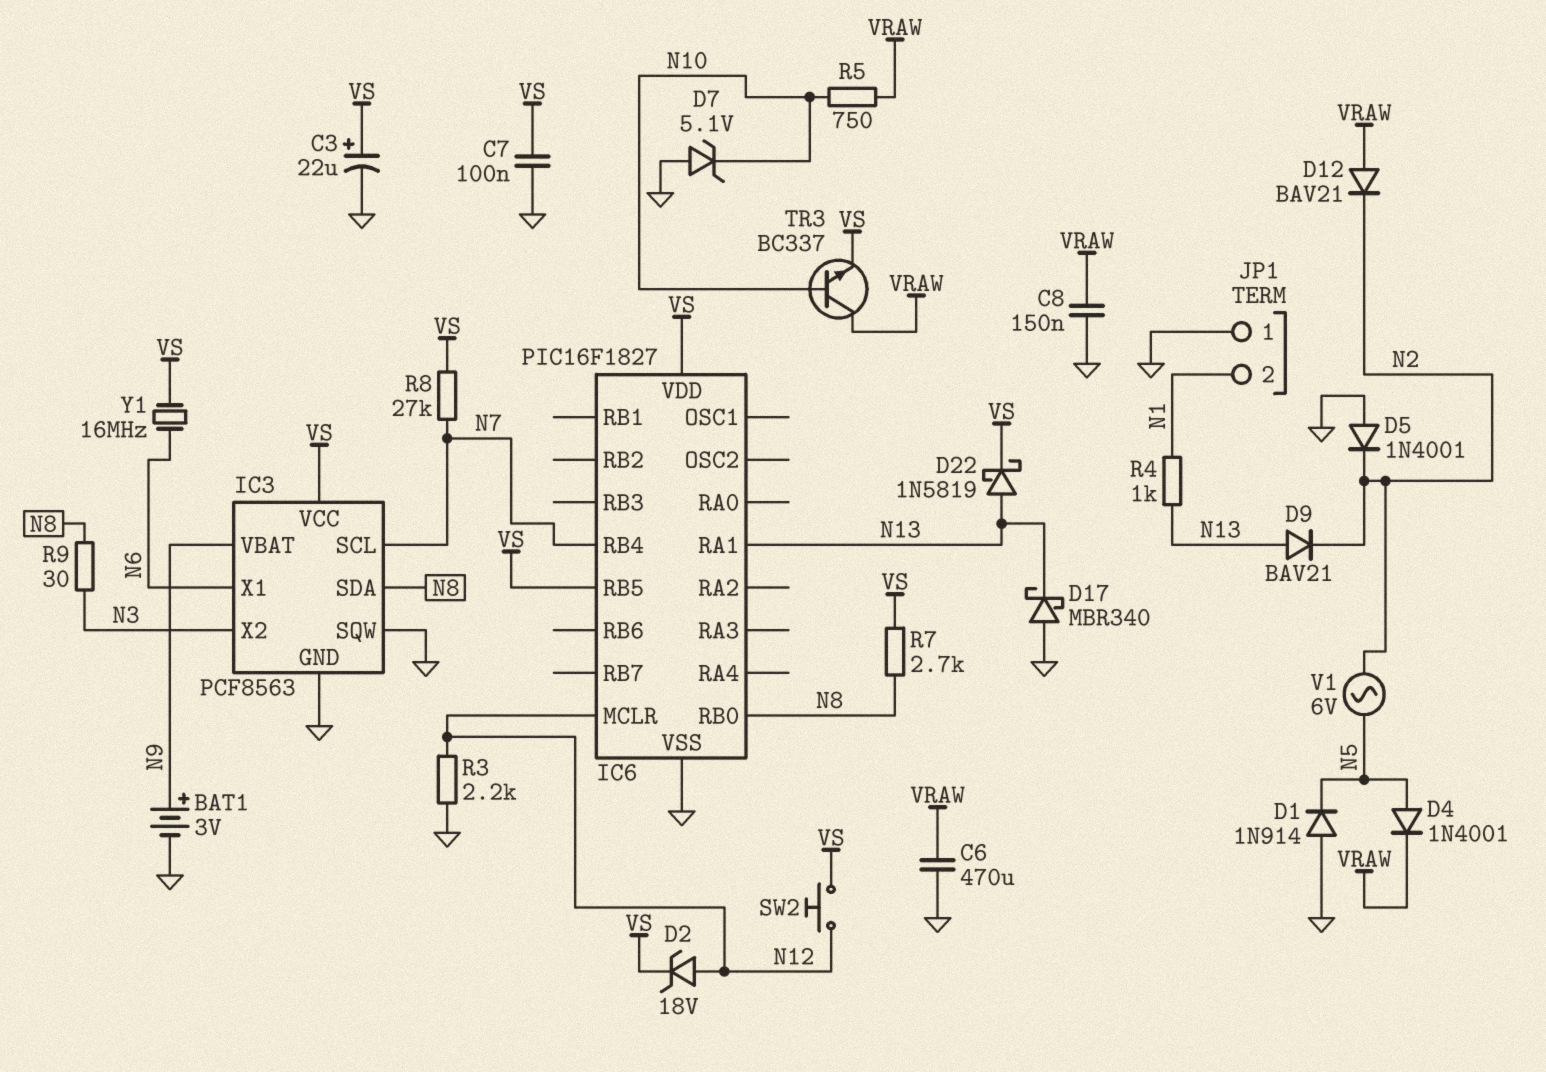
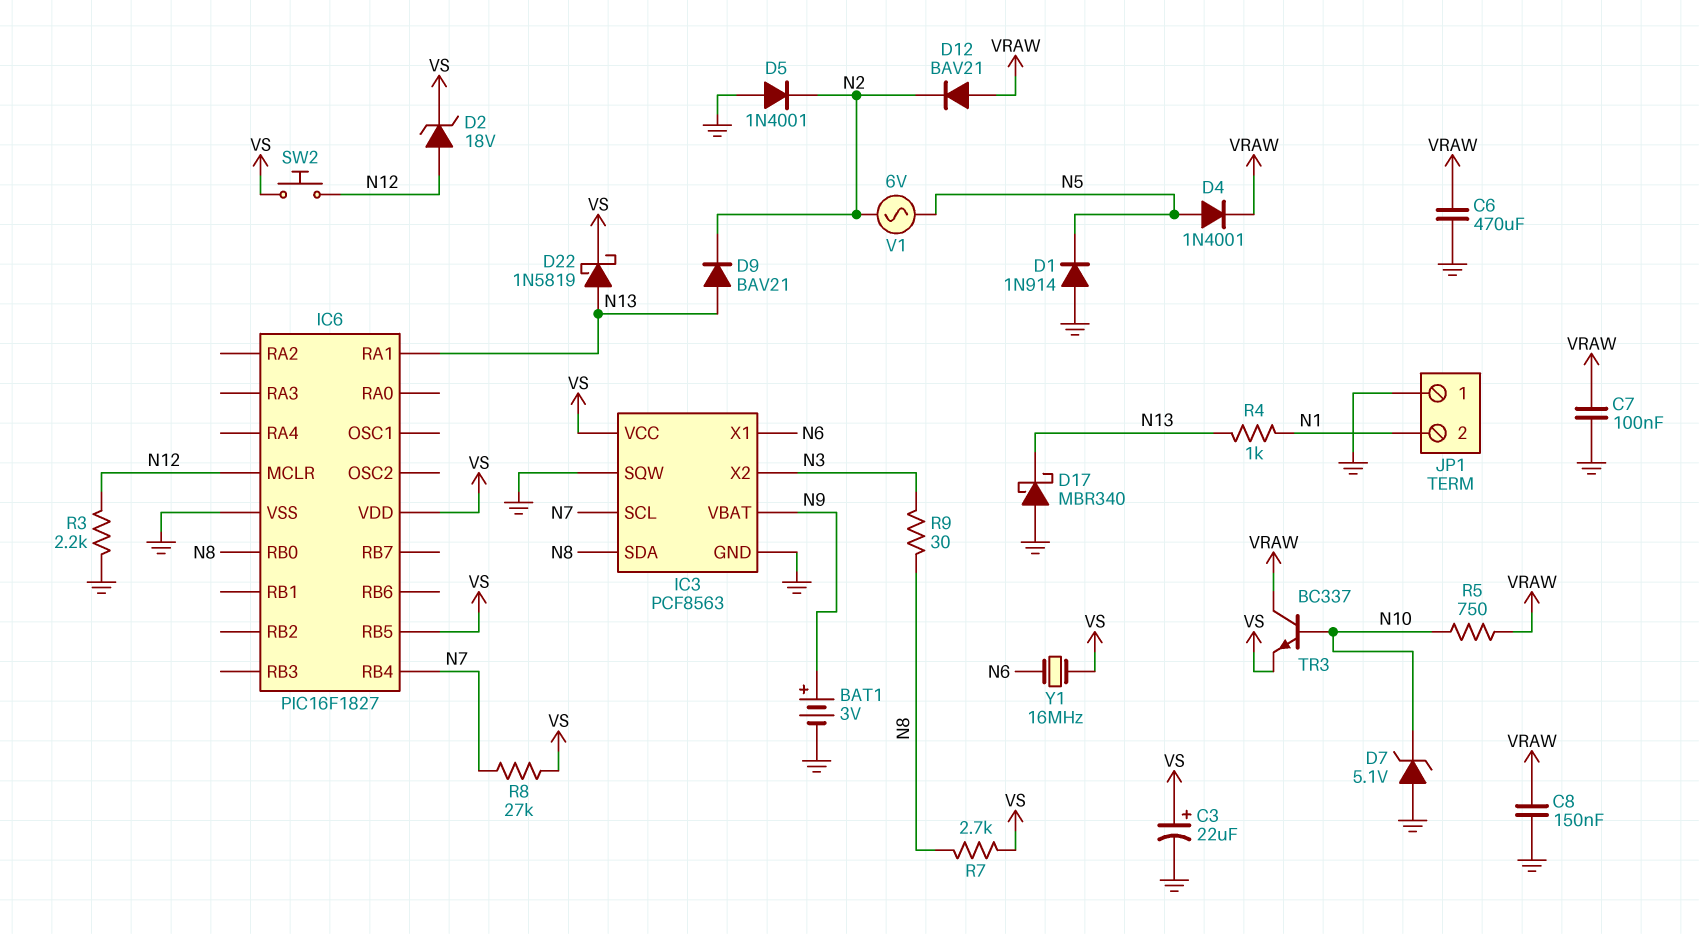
C7: 100nF (GND, VS) -> 100nF (GND, VRAW)

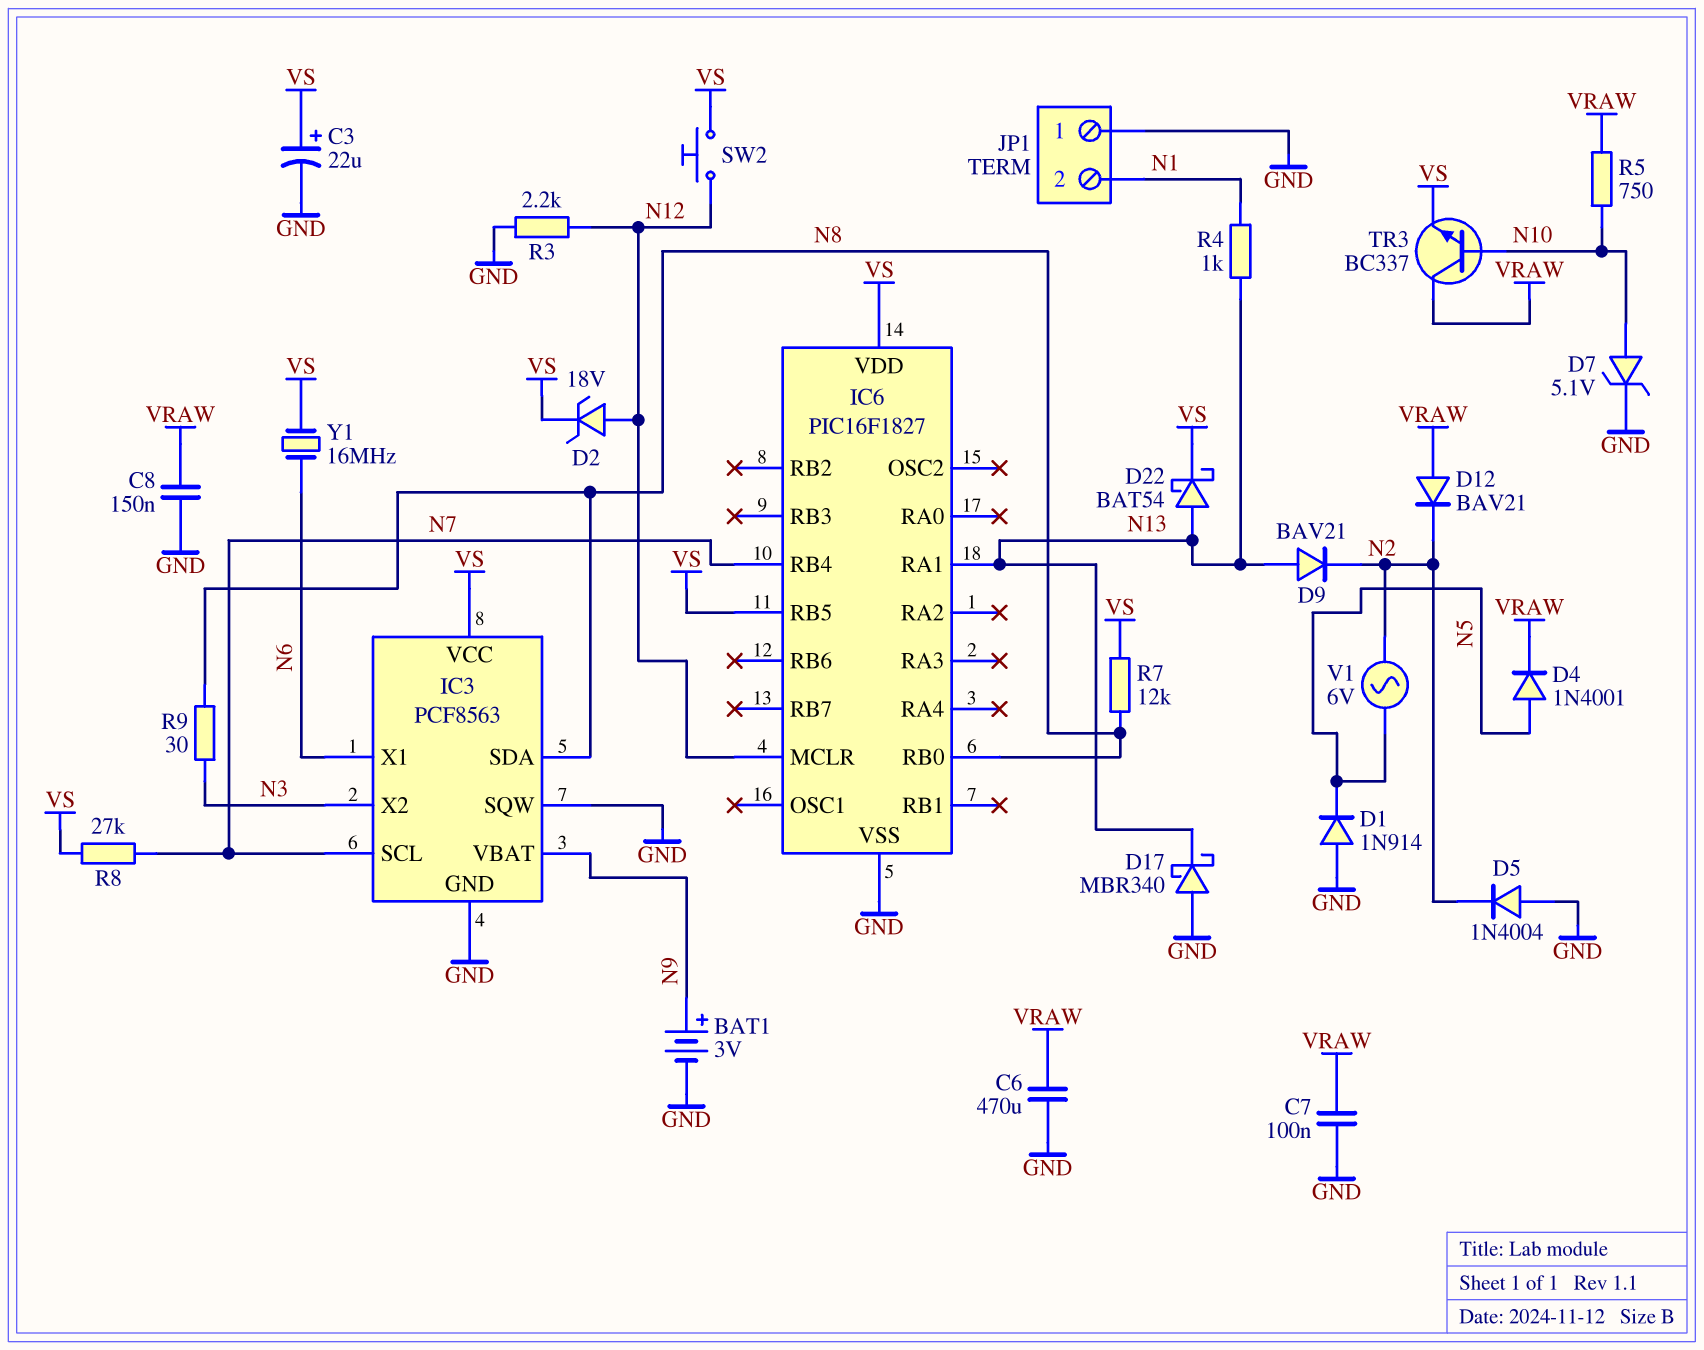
D5: diode 1N4001 (A GND, K N2) -> diode 1N4004 (A GND, K N2)
D7: zener 5.1V (A GND, K N10) -> zener 5.1V (A N10, K GND)
D22: schottky 1N5819 (A N13, K VS) -> schottky BAT54 (A N13, K VS)
R7: 2.7k (N8, VS) -> 12k (N8, VS)

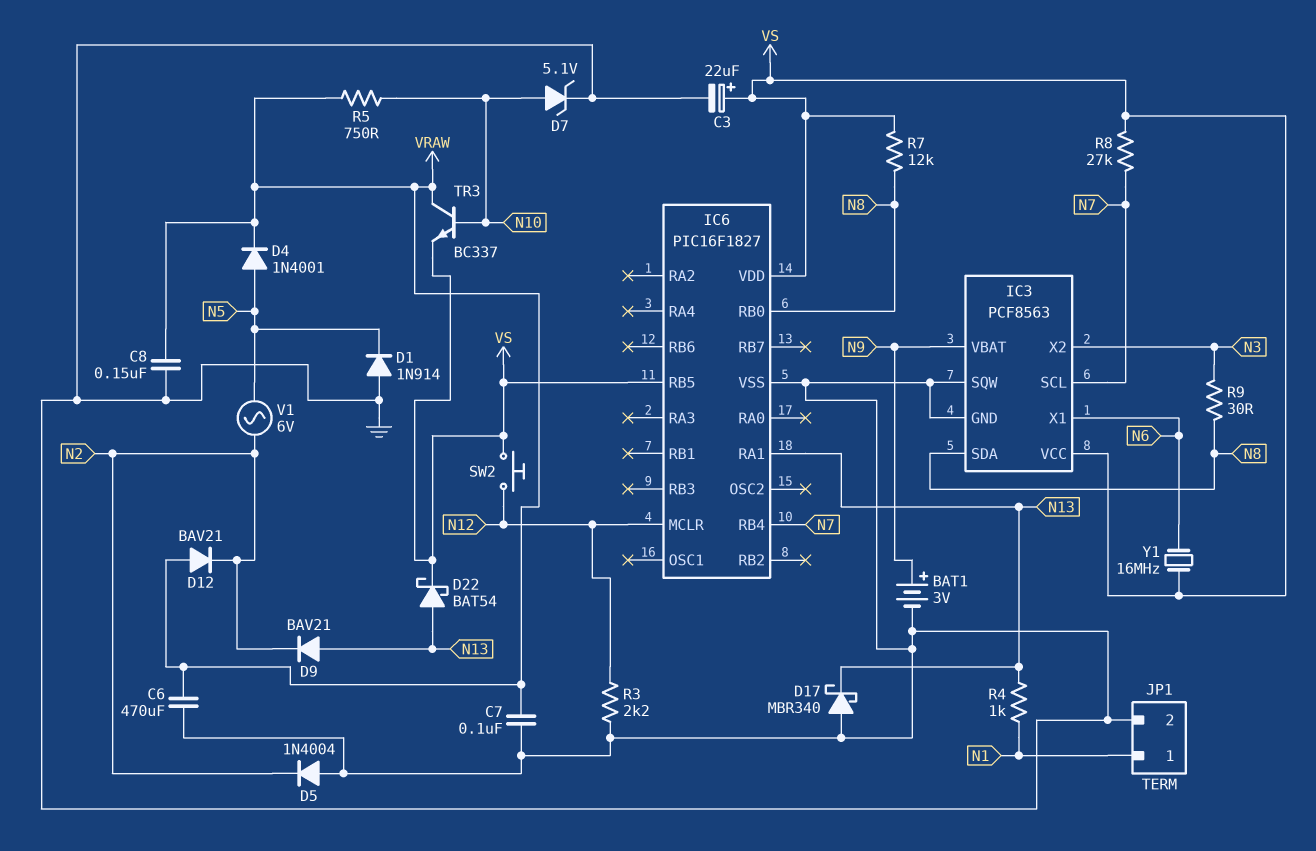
D2: zener 18V (A N12, K VS) -> none
JP1 pin 1: GND -> N1
JP1 pin 2: N1 -> GND

